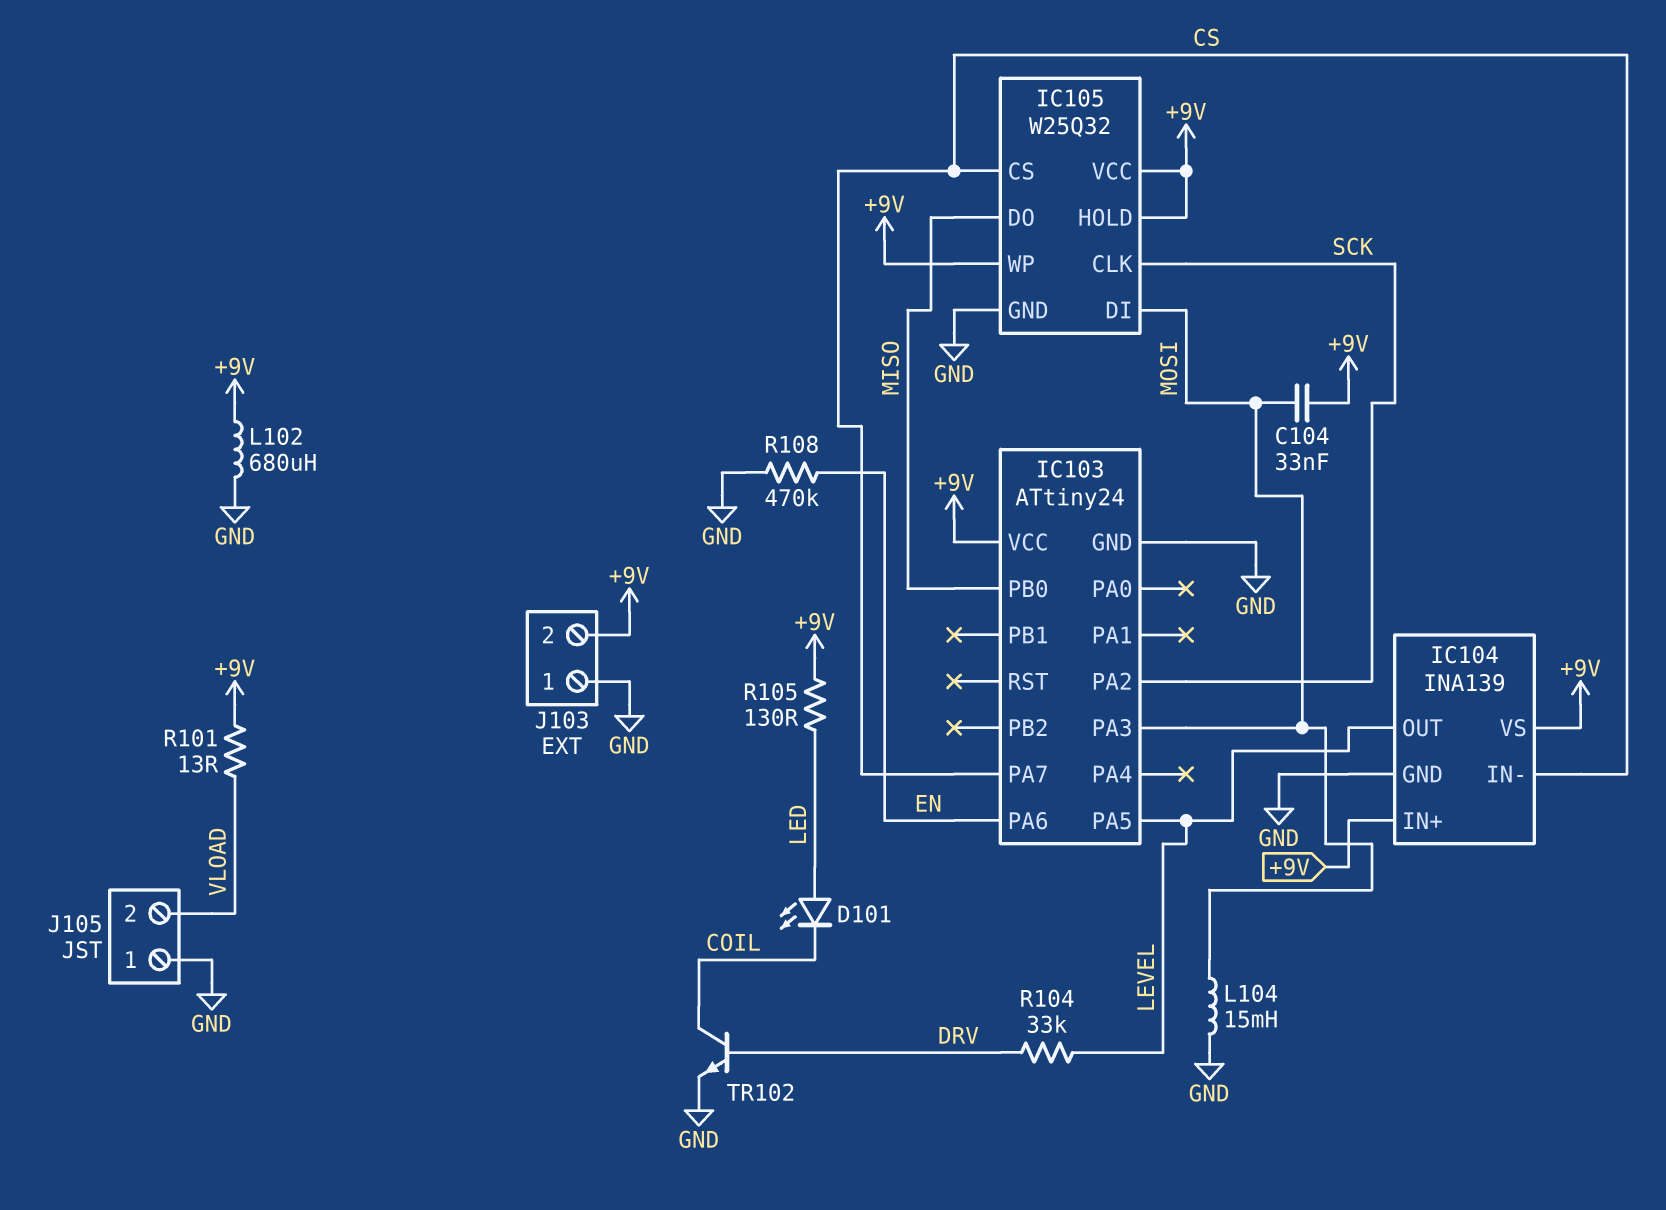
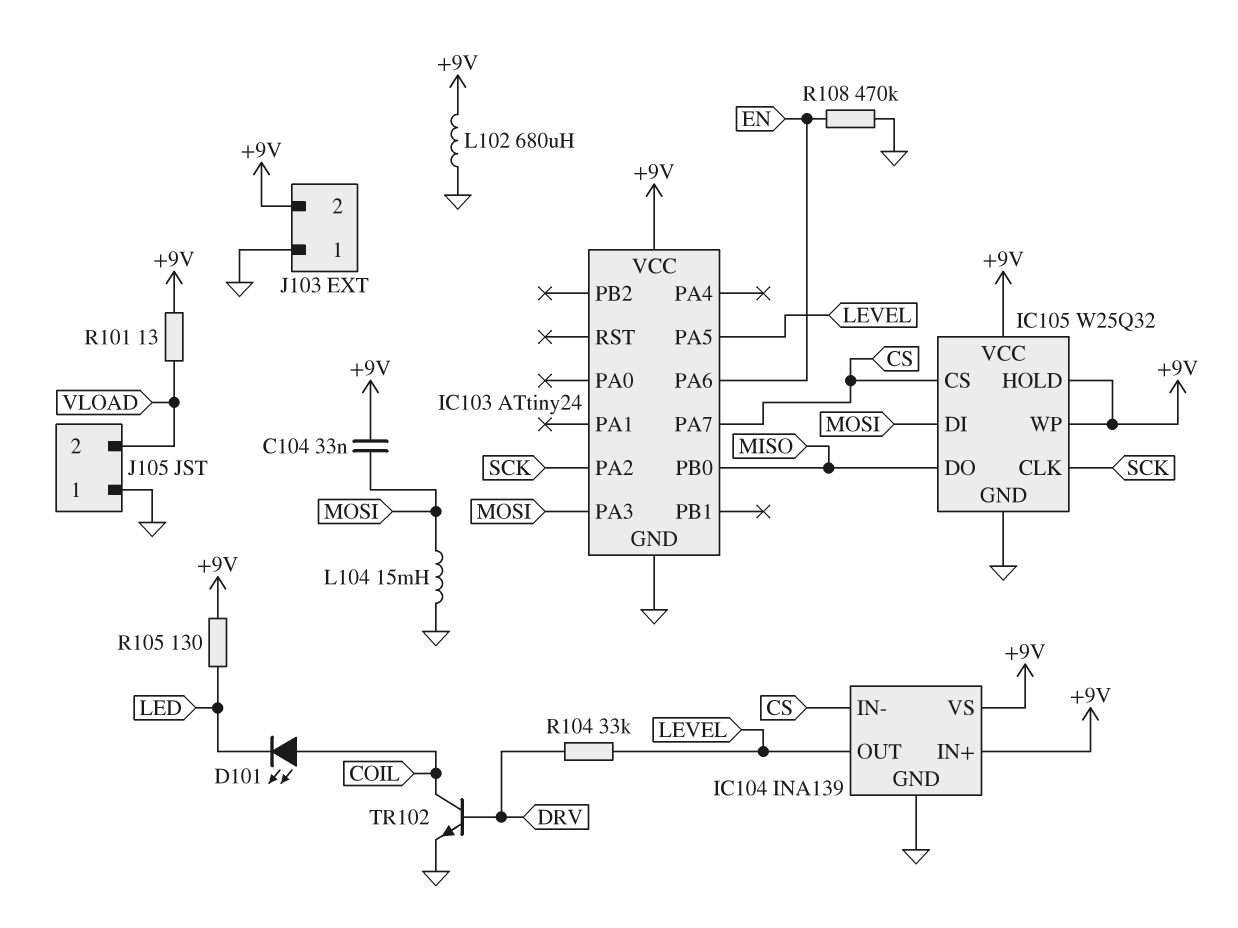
D101: LED (A LED, K COIL) -> LED (A COIL, K LED)

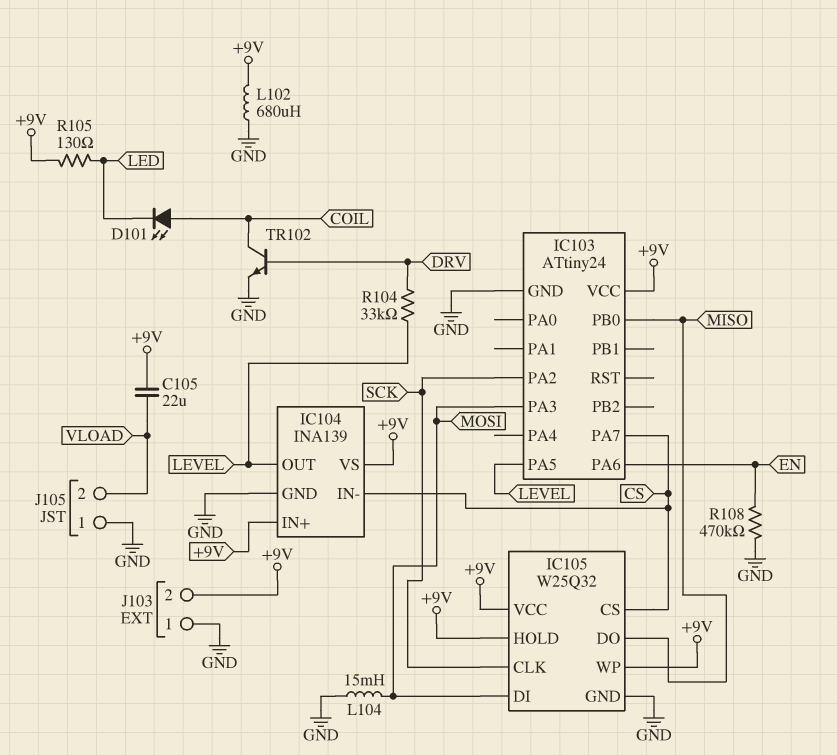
C104: 33nF (+9V, MOSI) -> none
C105: none -> 22uF (+9V, VLOAD)
R101: 13 (+9V, VLOAD) -> none

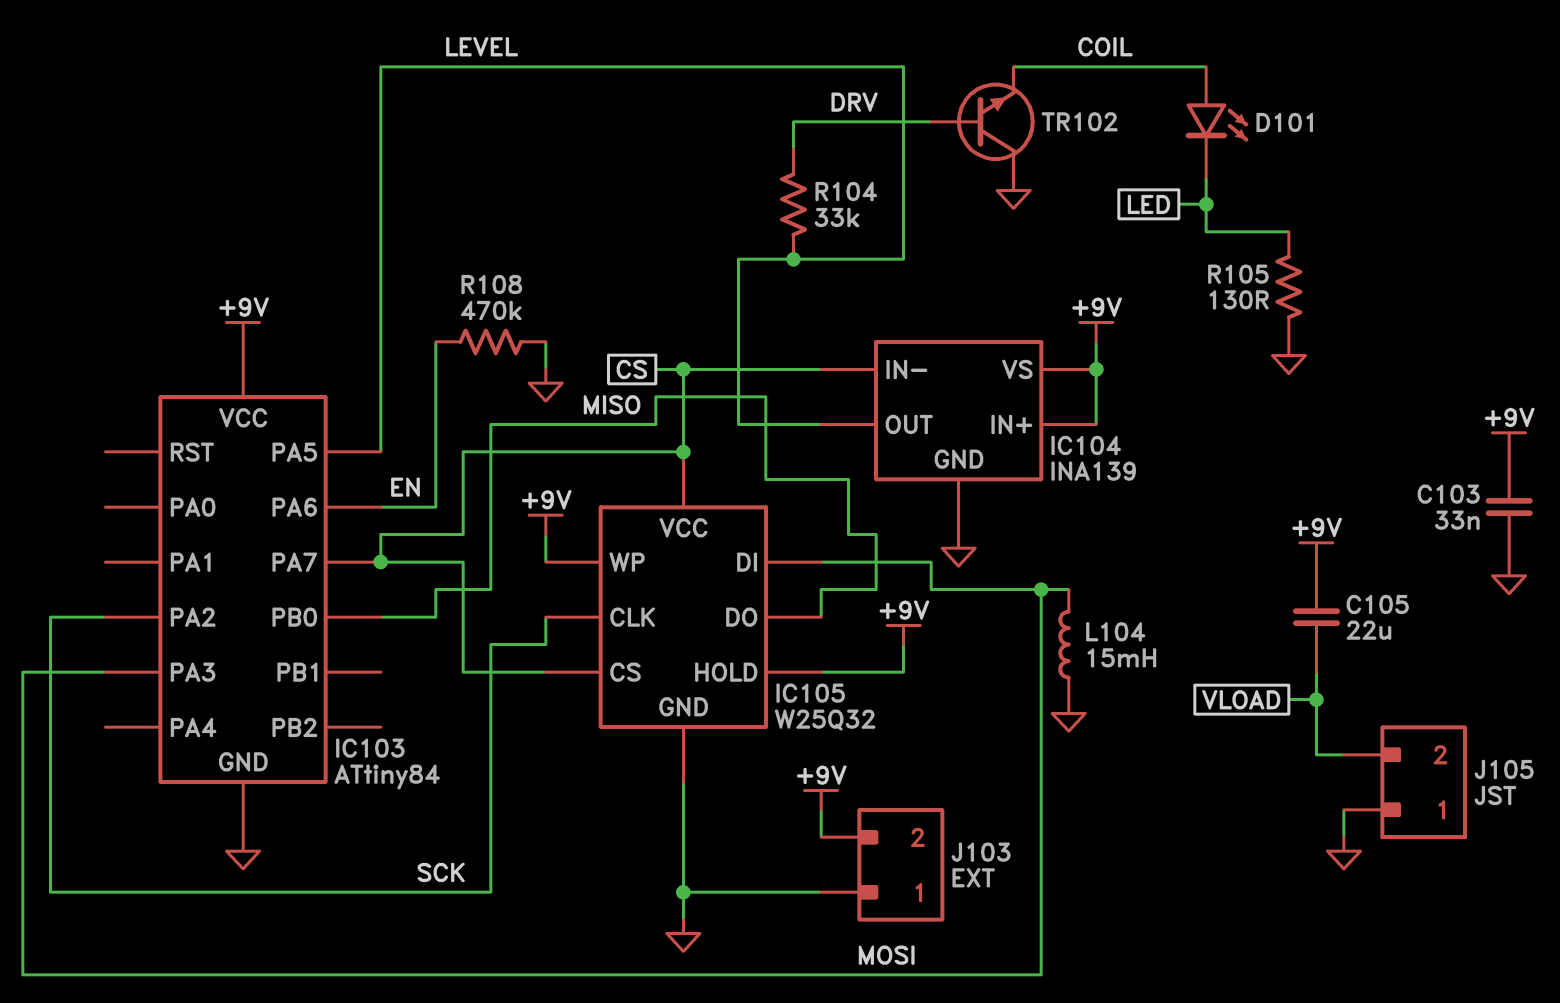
C103: none -> 33nF (+9V, GND)
IC103: ATtiny24 -> ATtiny84
IC105 pin VCC: +9V -> CS
L102: 680uH (+9V, GND) -> none
R105: 130 (+9V, LED) -> 130 (GND, LED)
TR102: NPN (B DRV, C COIL, E GND) -> NPN (B DRV, C GND, E COIL)

